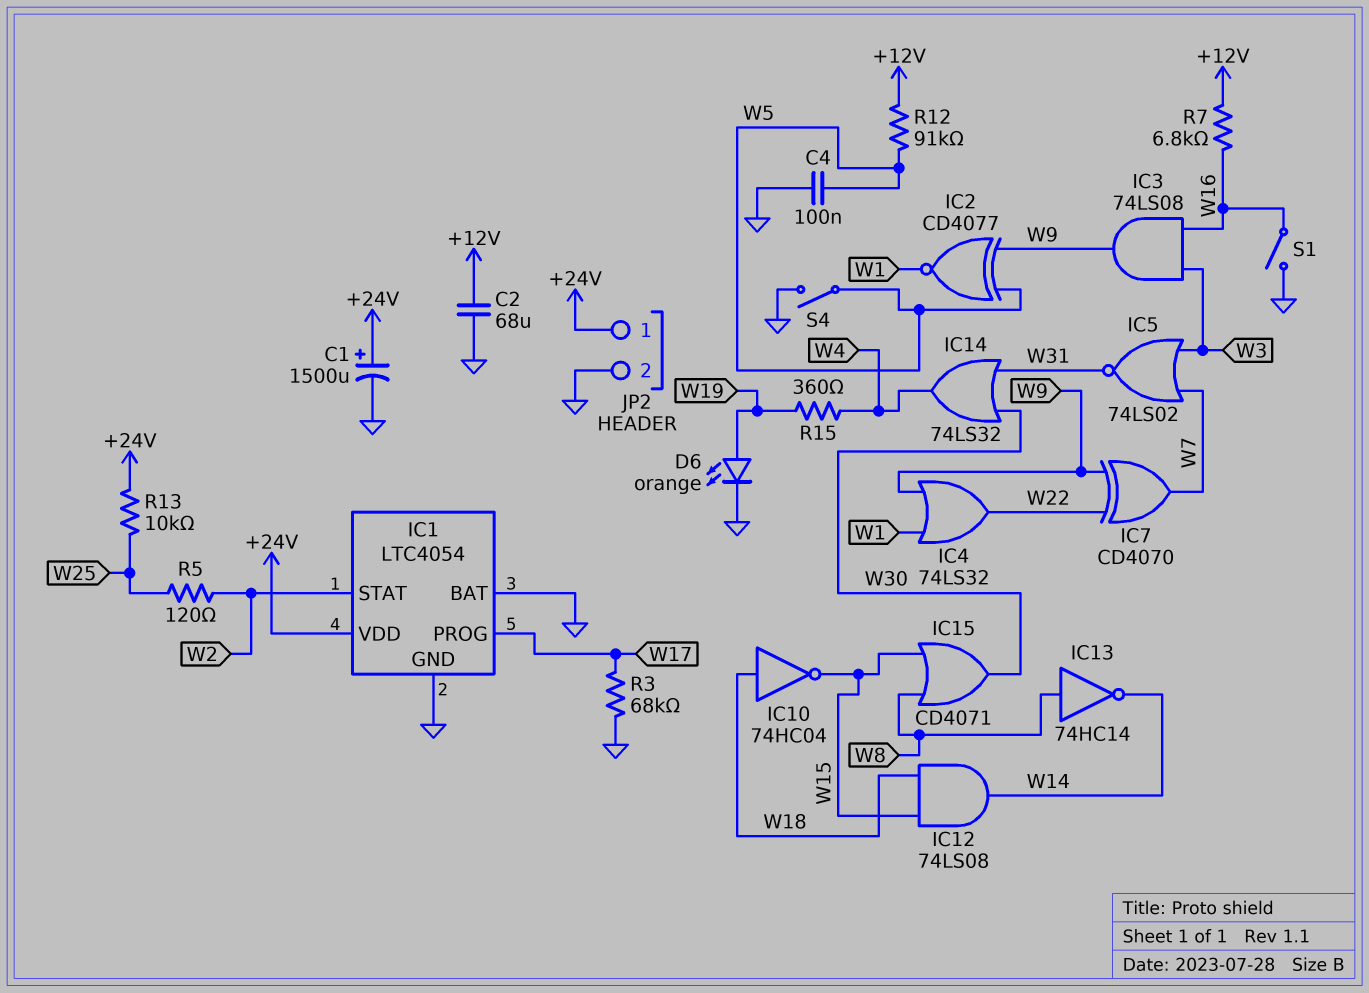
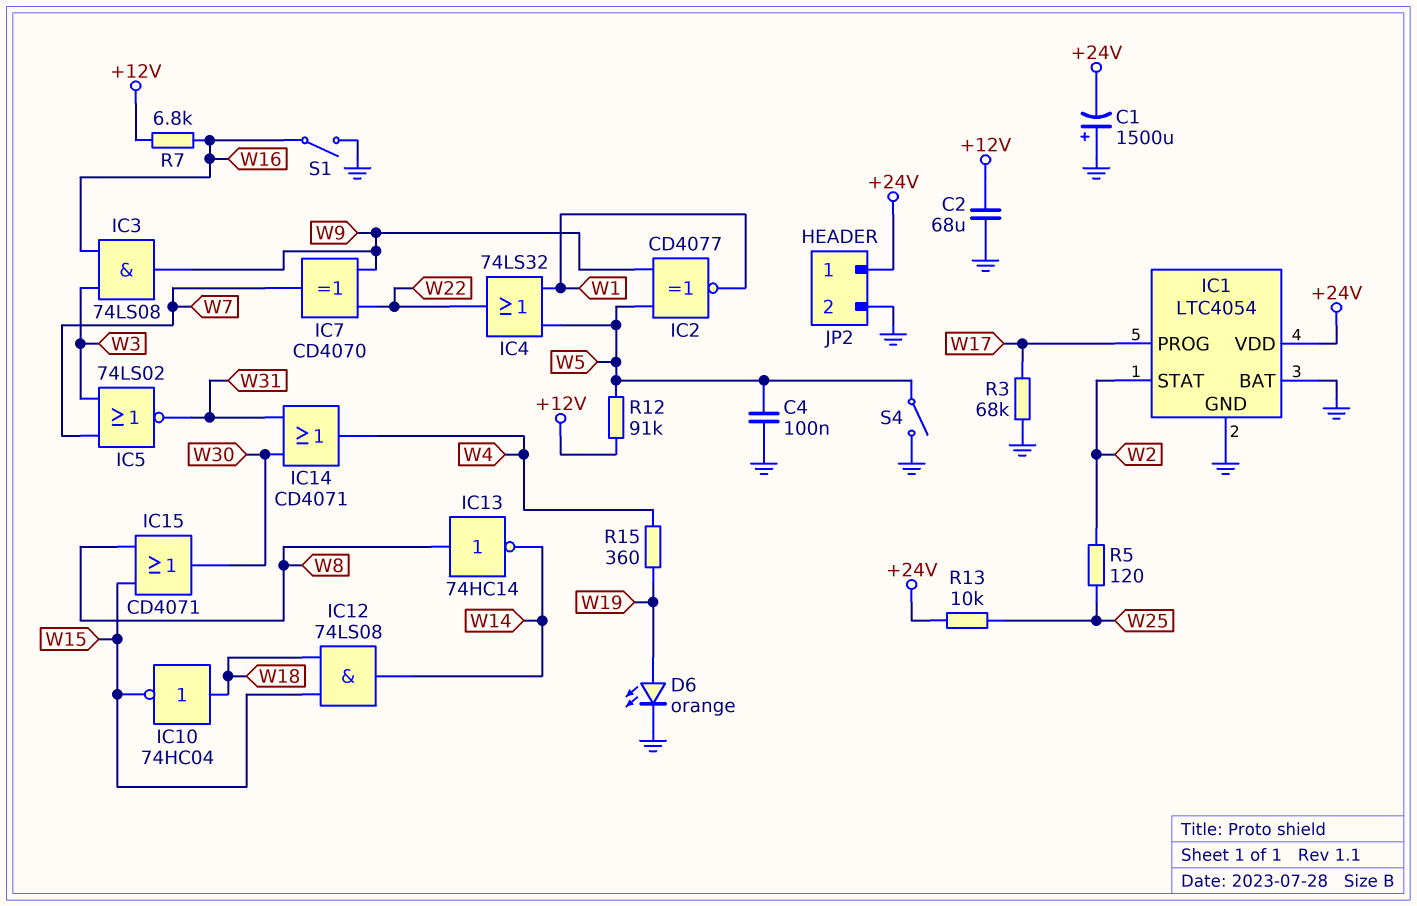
C1: 1500uF (plus +24V, minus GND) -> 1500uF (plus GND, minus +24V)
IC4: OR 74LS32 (in W1, in W9, out W22) -> OR 74LS32 (in W1, in W5, out W22)
IC14: OR 74LS32 (in W30, in W31, out W4) -> OR CD4071 (in W30, in W31, out W4)

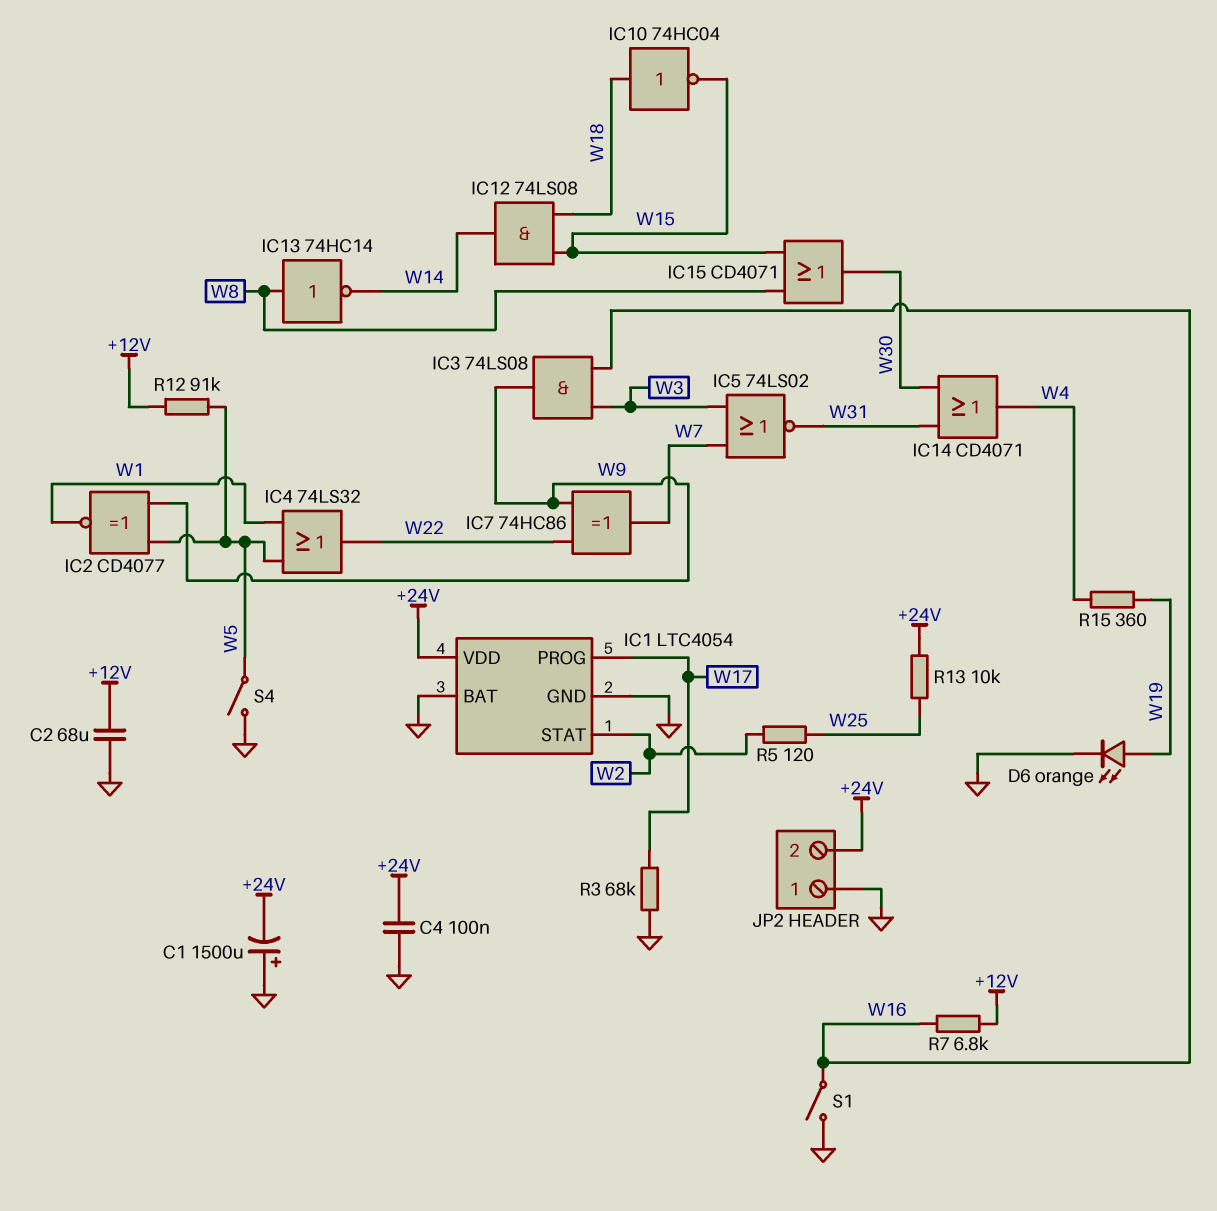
C4: 100nF (GND, W5) -> 100nF (+24V, GND)
IC7: XOR CD4070 (in W9, in W22, out W7) -> XOR 74HC86 (in W9, in W22, out W7)
JP2 pin 1: +24V -> GND
JP2 pin 2: GND -> +24V

